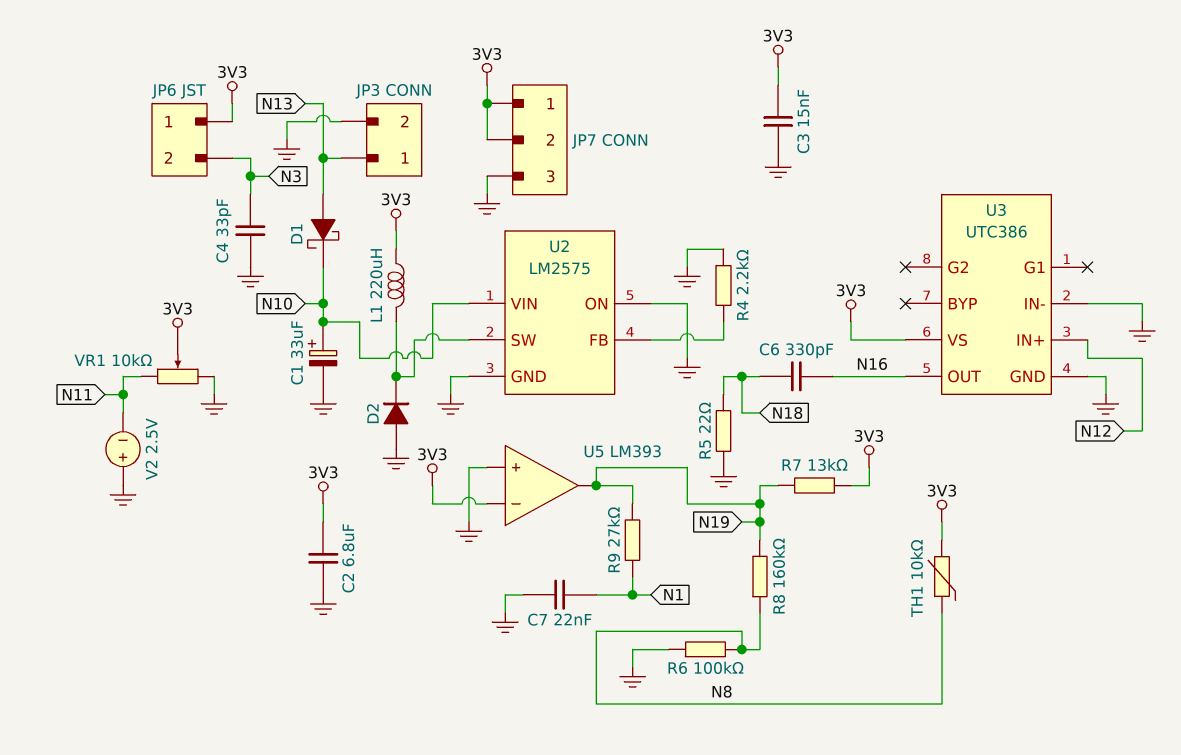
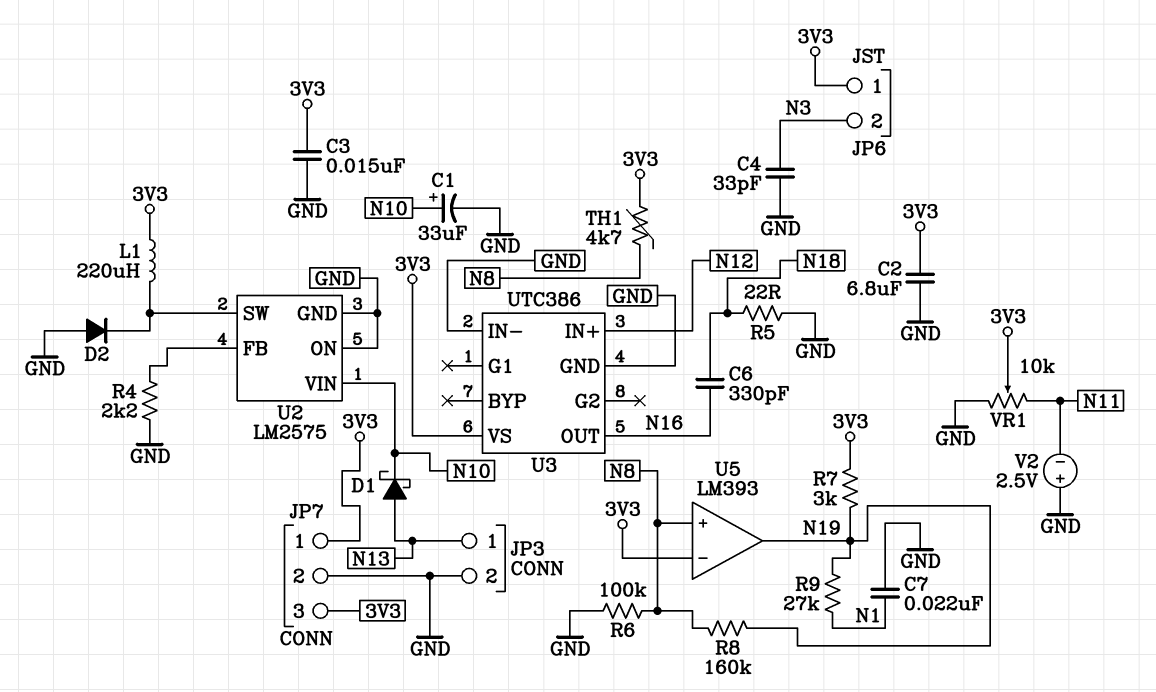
JP7 pin 2: 3V3 -> GND
JP7 pin 3: GND -> 3V3
R7: 13k (3V3, N19) -> 3k (3V3, N19)
TH1: 10k (3V3, N8) -> 4.7k (3V3, N8)
U5 pin in+: GND -> N8

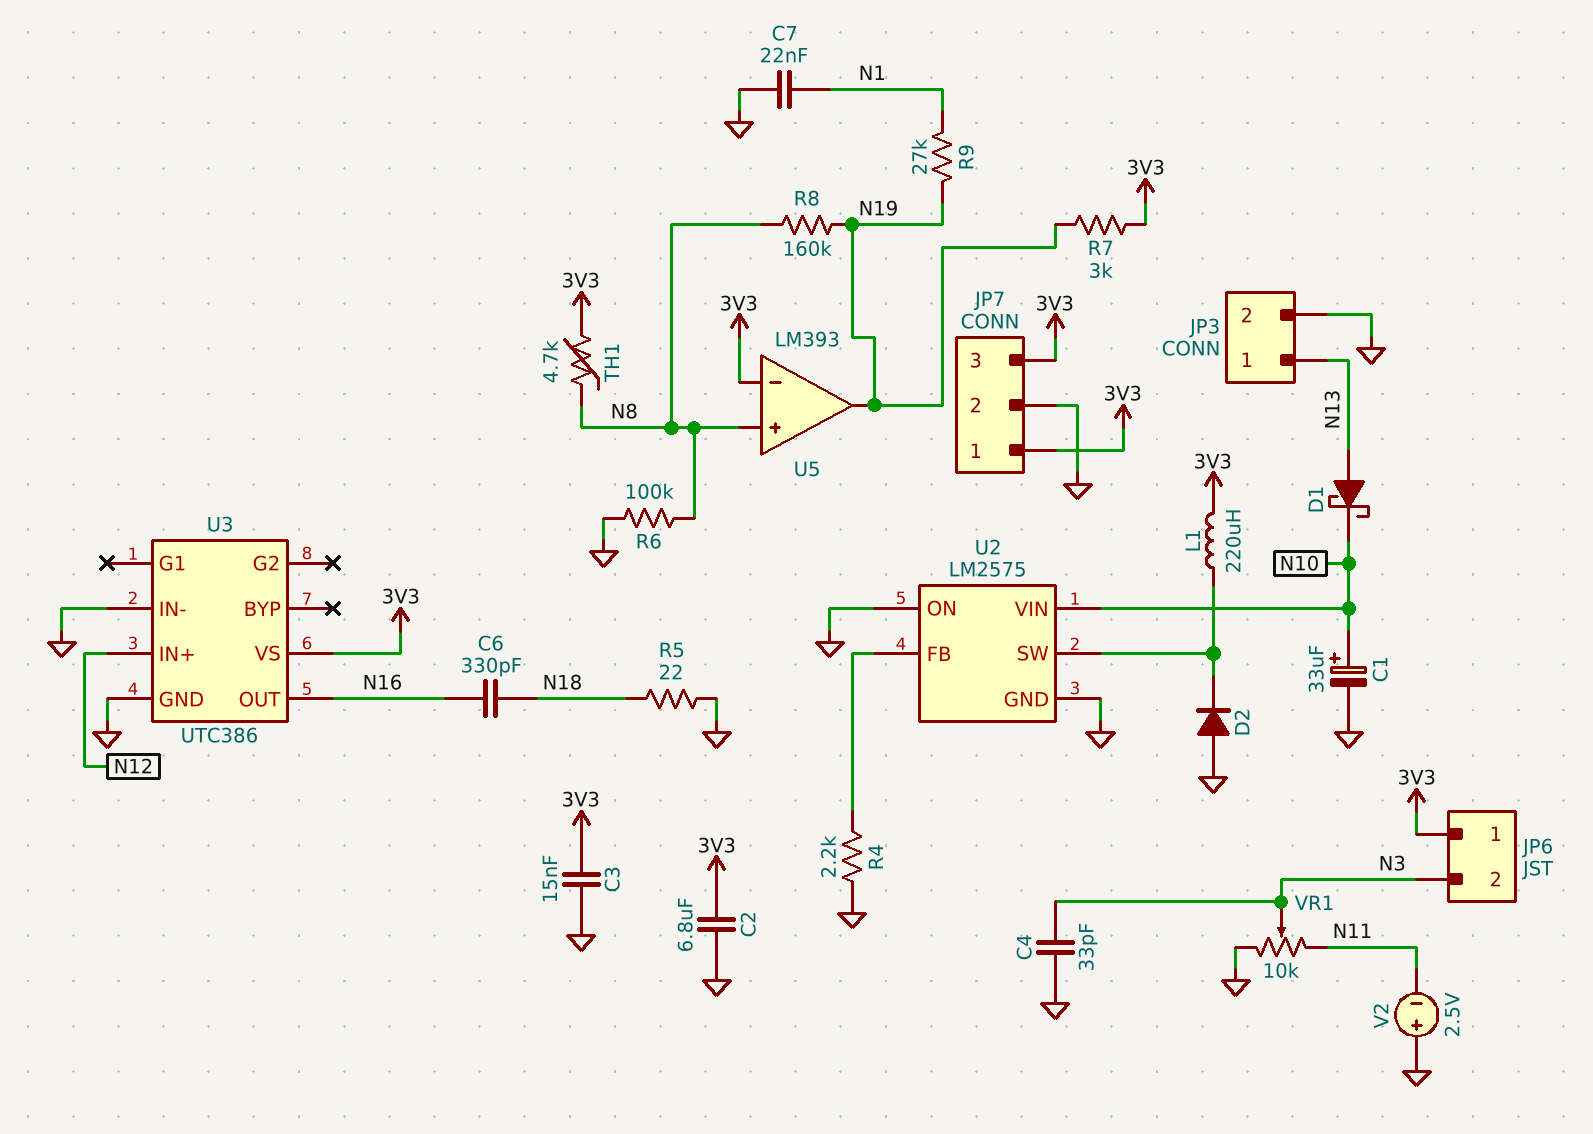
VR1: 10k (GND, N11, wiper 3V3) -> 10k (GND, N11, wiper N3)

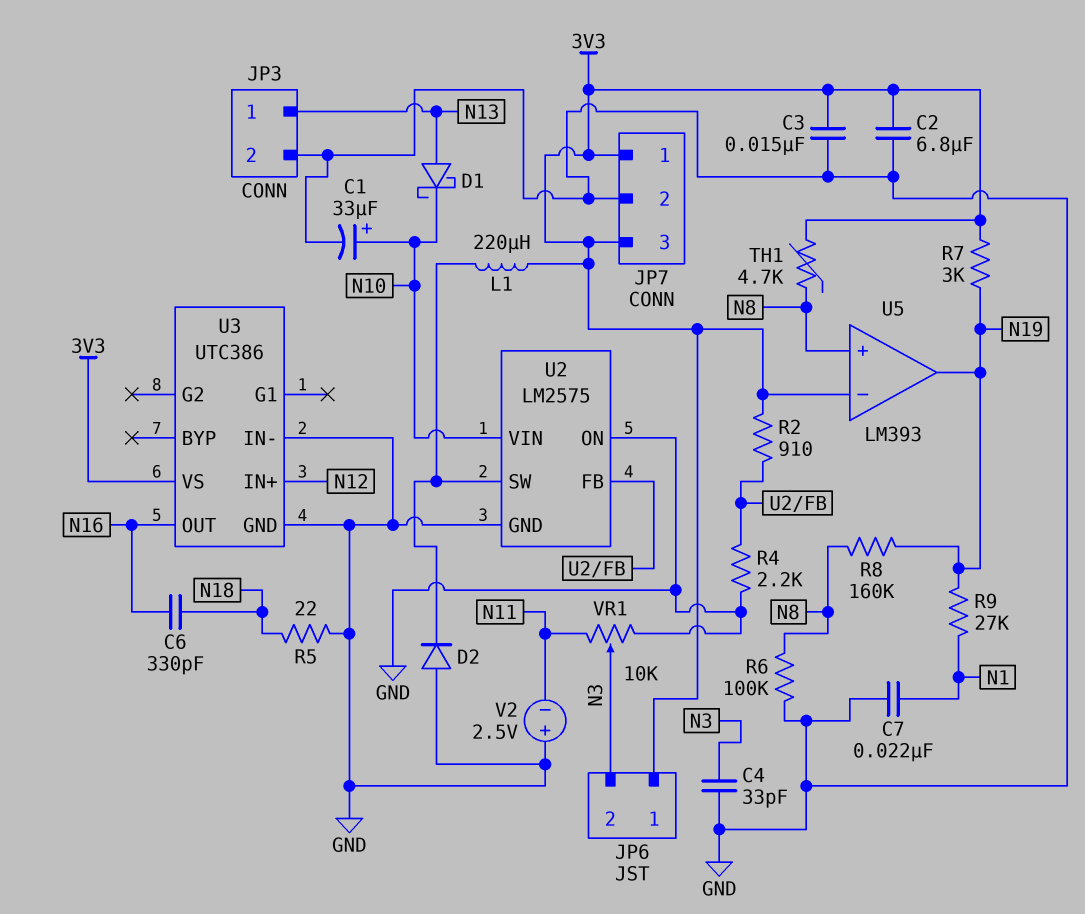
R2: none -> 910 (3V3, U2/FB)

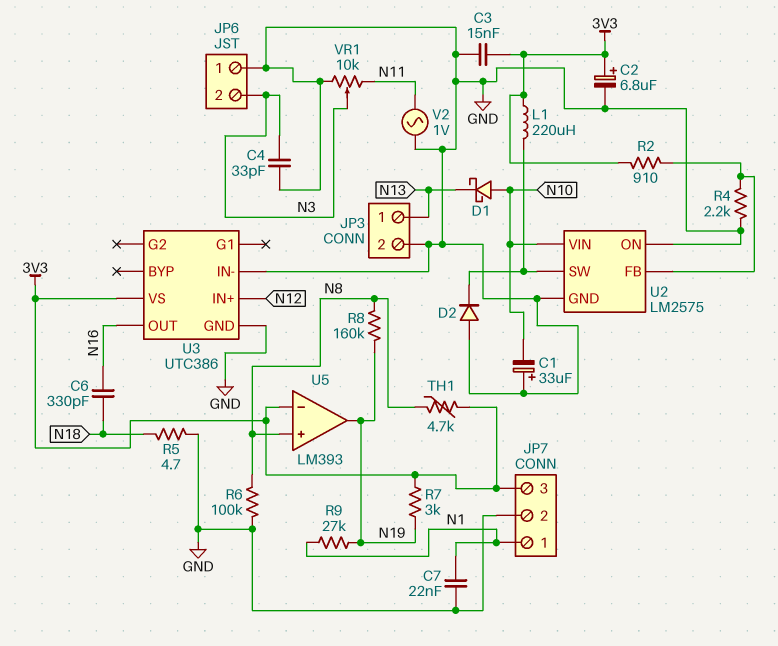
C1: 33uF (plus N10, minus GND) -> 33uF (plus GND, minus N10)
C2: 6.8uF (3V3, GND) -> 6.8uF (plus 3V3, minus GND)
D1: schottky (A N13, K N10) -> schottky (A N10, K N13)
JP6 pin 1: 3V3 -> GND
JP7 pin 1: 3V3 -> N1
R5: 22 (GND, N18) -> 4.7 (GND, N18)
V2: 2.5V (plus GND, minus N11) -> AC 1V (GND, N11)

